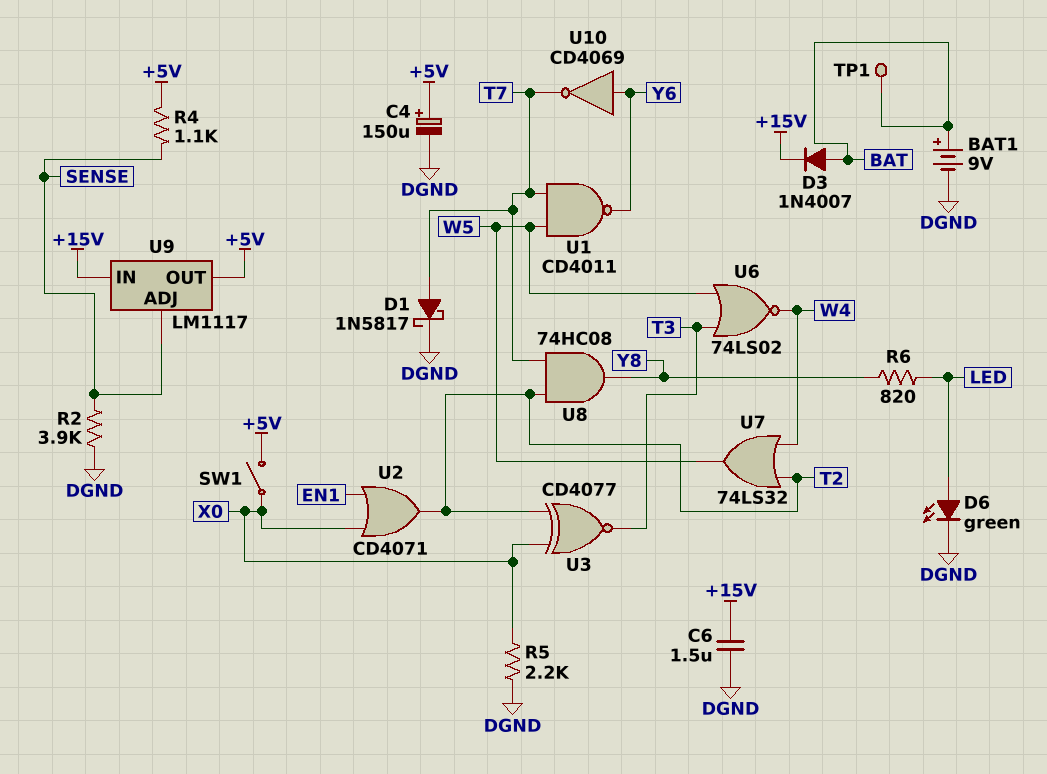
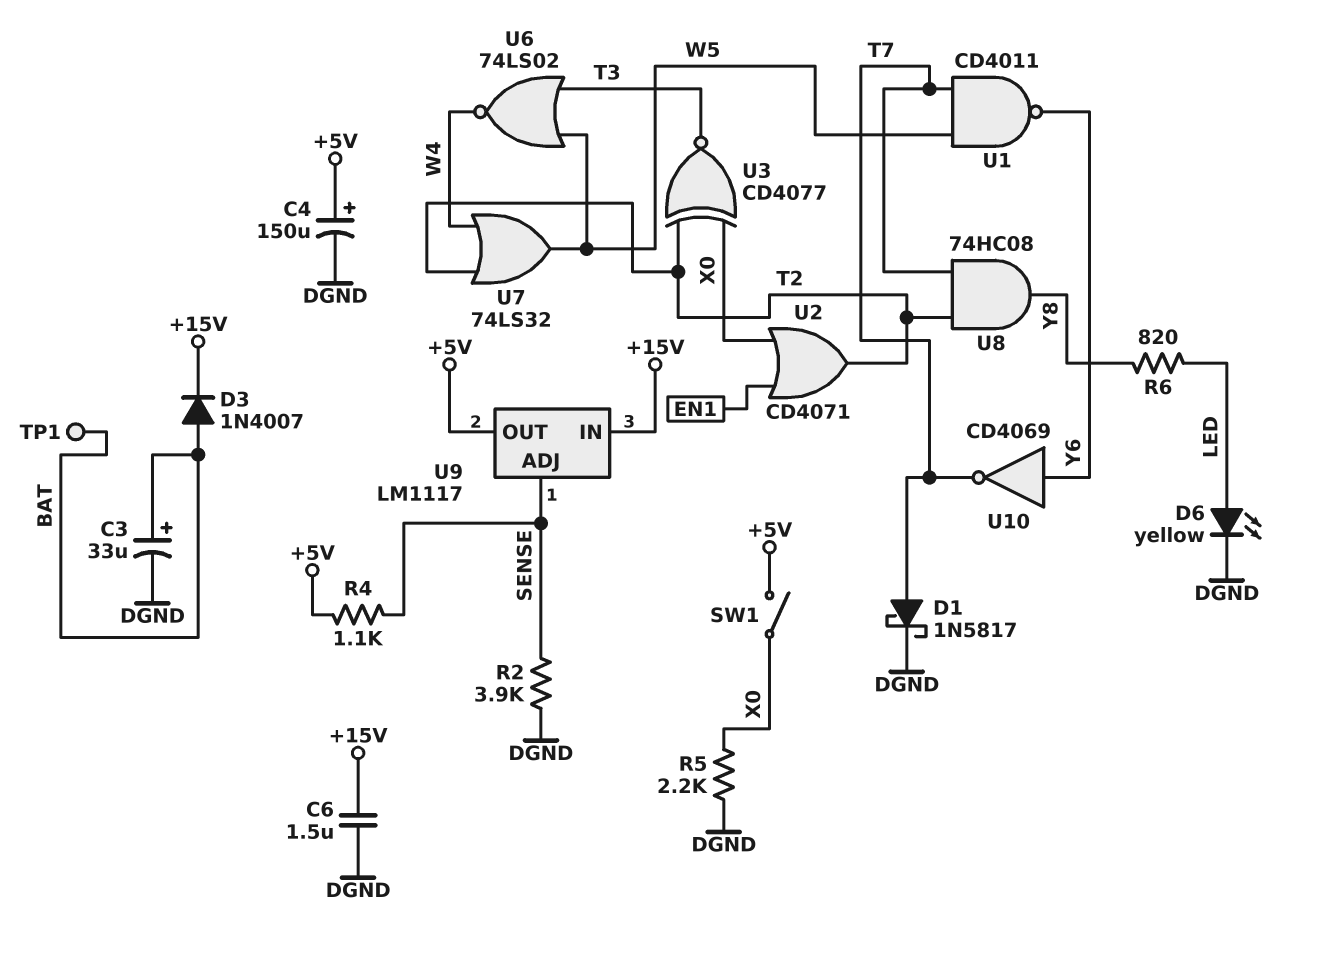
BAT1: 9V (plus BAT, minus DGND) -> none
C3: none -> 33uF (plus BAT, minus DGND)
D6: LED green (A LED, K DGND) -> LED yellow (A LED, K DGND)

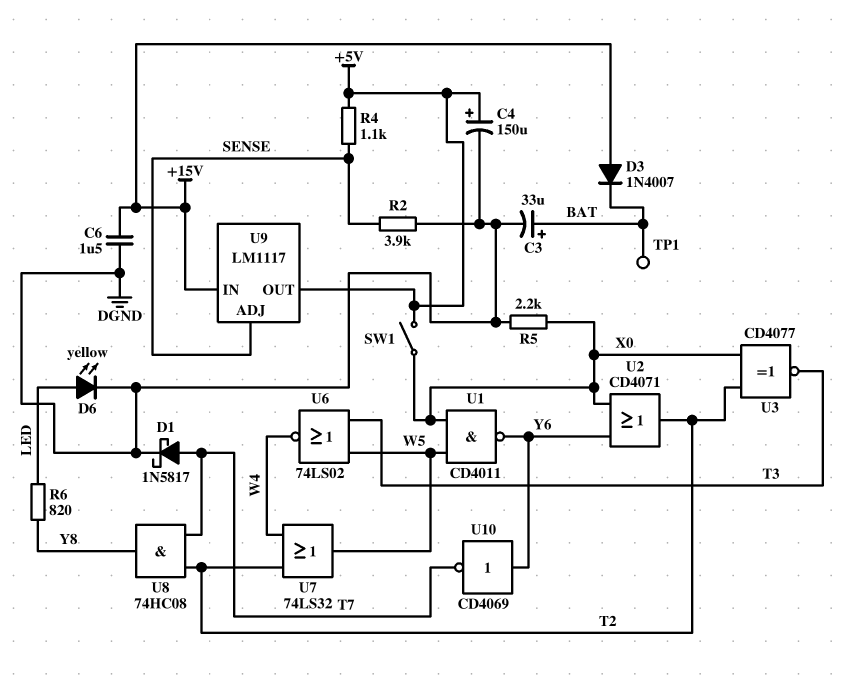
D3: diode 1N4007 (A BAT, K +15V) -> diode 1N4007 (A +15V, K BAT)
U1: NAND CD4011 (in T7, in W5, out Y6) -> NAND CD4011 (in W5, in X0, out Y6)
U2: OR CD4071 (in EN1, in X0, out T2) -> OR CD4071 (in X0, in Y6, out T2)

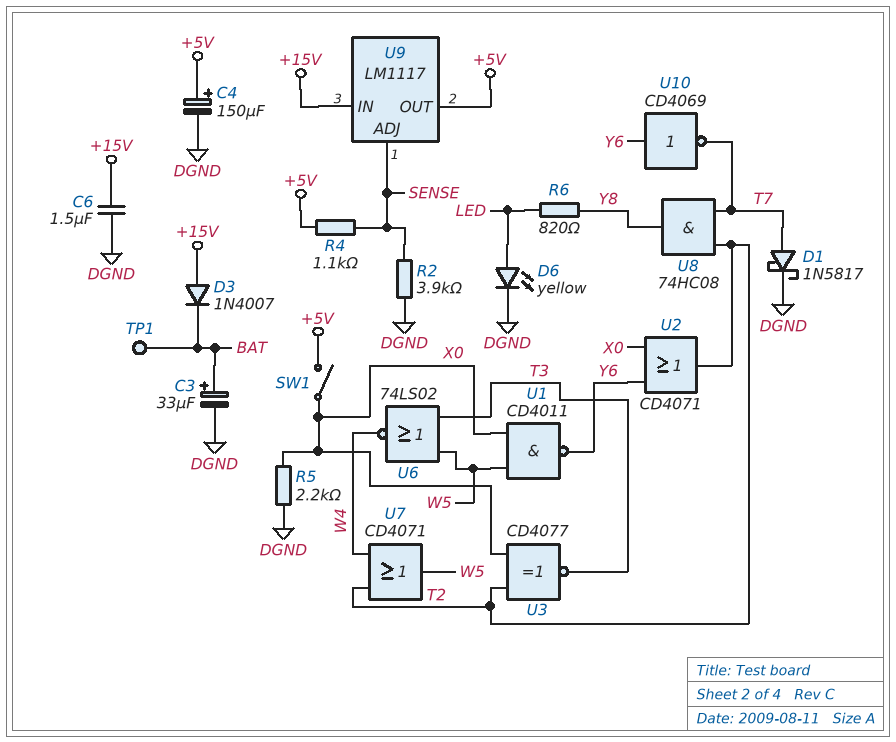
U7: OR 74LS32 (in T2, in W4, out W5) -> OR CD4071 (in T2, in W4, out W5)

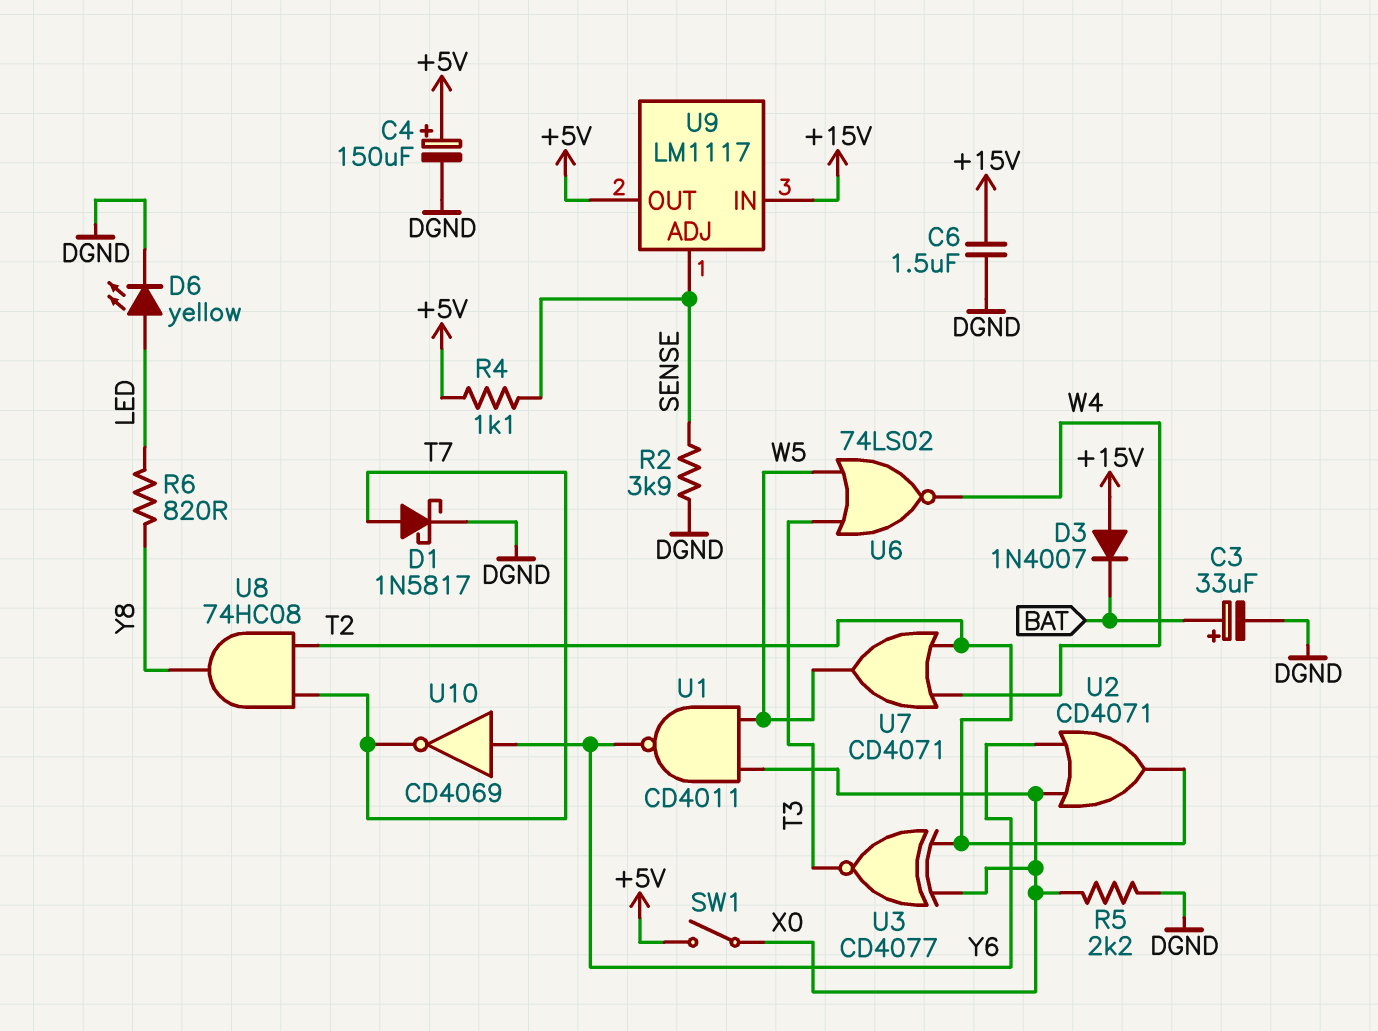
TP1: test point (BAT) -> none

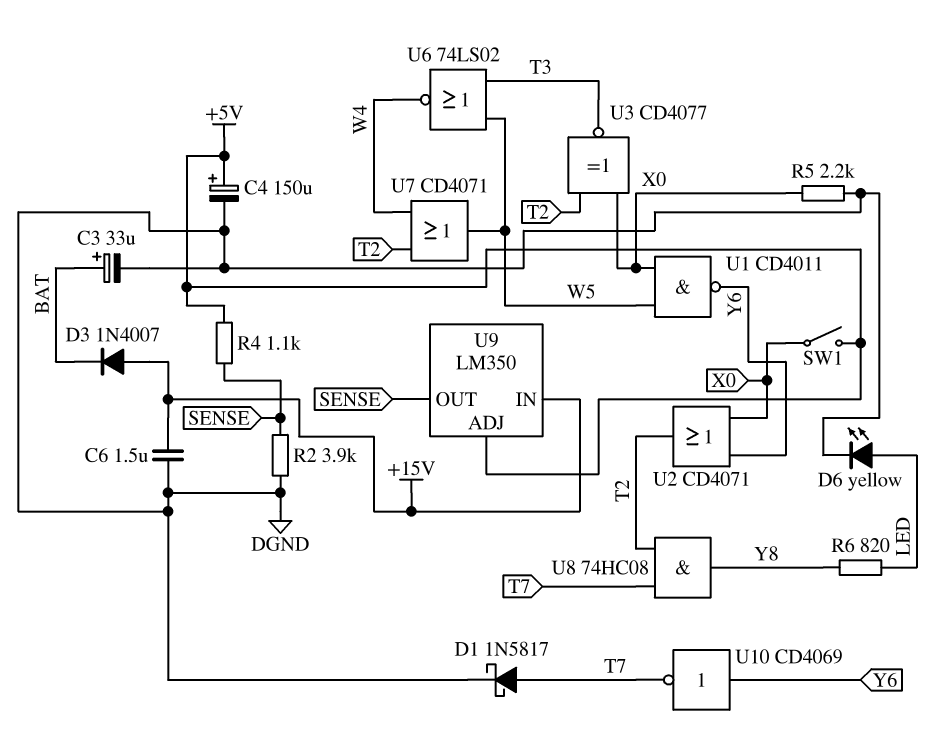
U9: LM1117 -> LM350
U9 pin ADJ: SENSE -> +5V
U9 pin OUT: +5V -> SENSE

